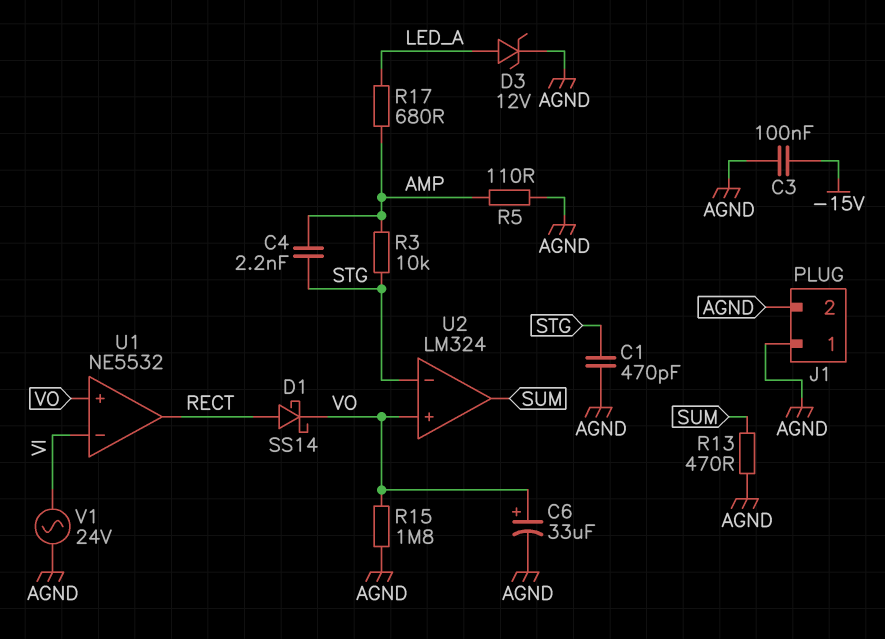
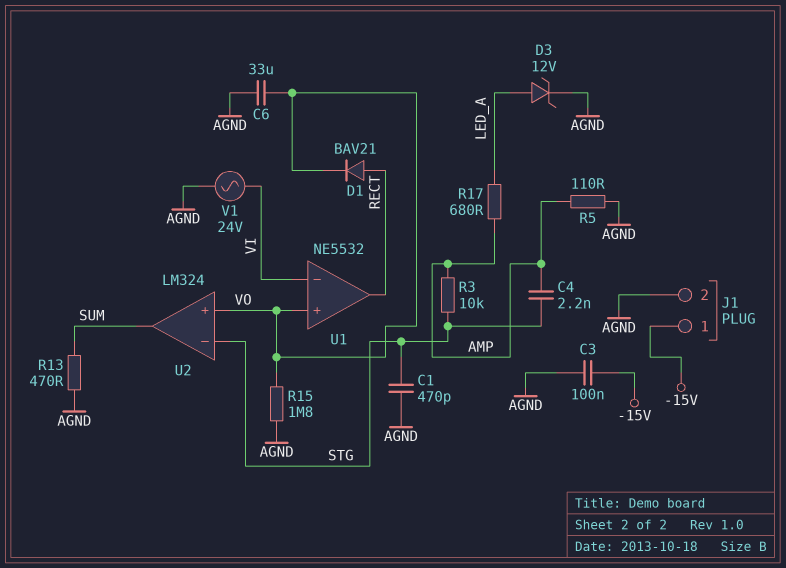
C6: 33uF (plus VO, minus AGND) -> 33uF (AGND, VO)
D1: schottky SS14 (A RECT, K VO) -> diode BAV21 (A RECT, K VO)
J1 pin 1: AGND -> -15V

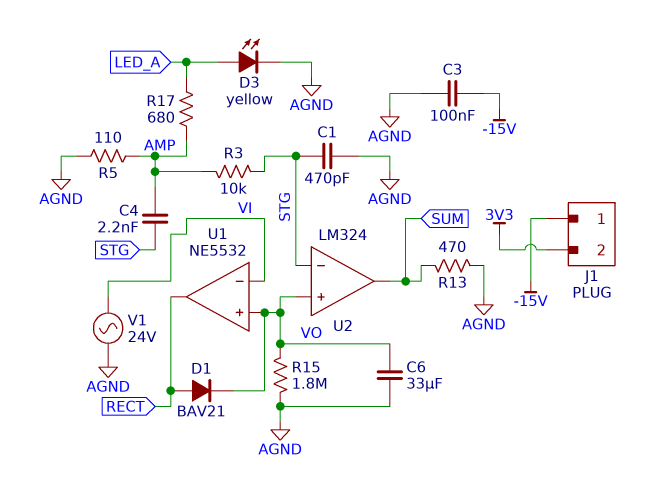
D3: zener 12V (A LED_A, K AGND) -> LED yellow (A LED_A, K AGND)
J1 pin 2: AGND -> 3V3

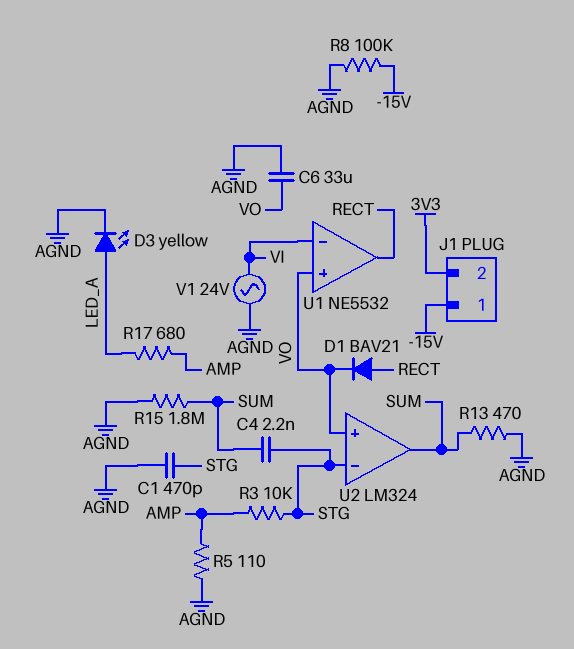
C3: 100nF (-15V, AGND) -> none
C4: 2.2nF (AMP, STG) -> 2.2nF (STG, SUM)
R8: none -> 100k (-15V, AGND)
R15: 1.8M (AGND, VO) -> 1.8M (AGND, SUM)

